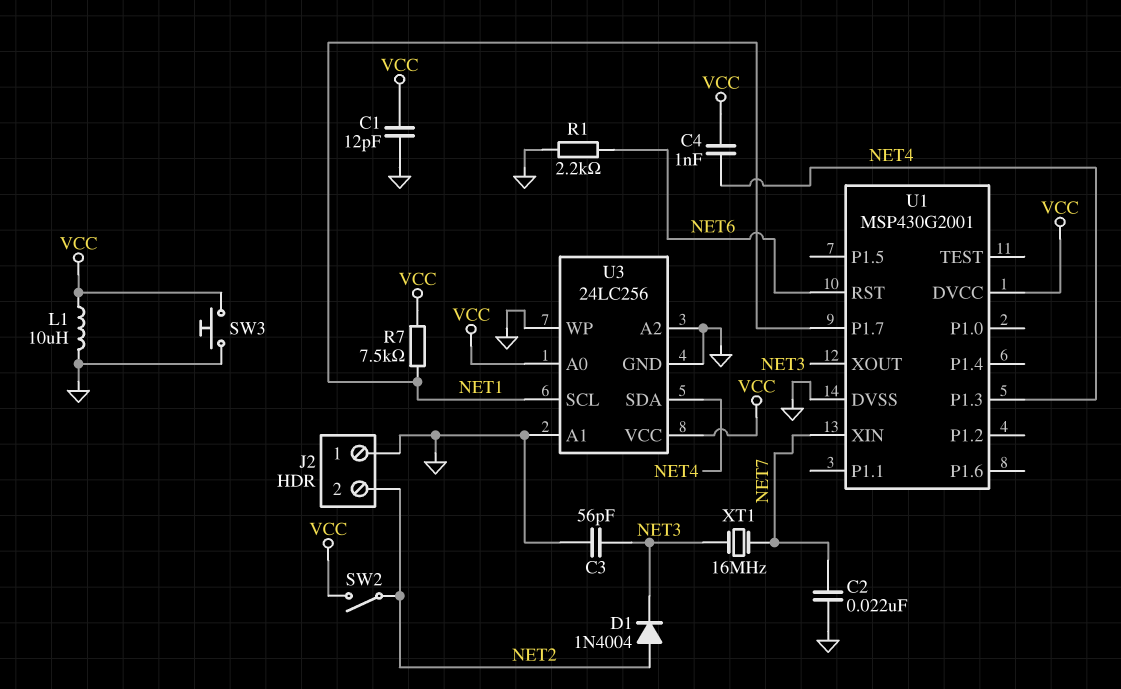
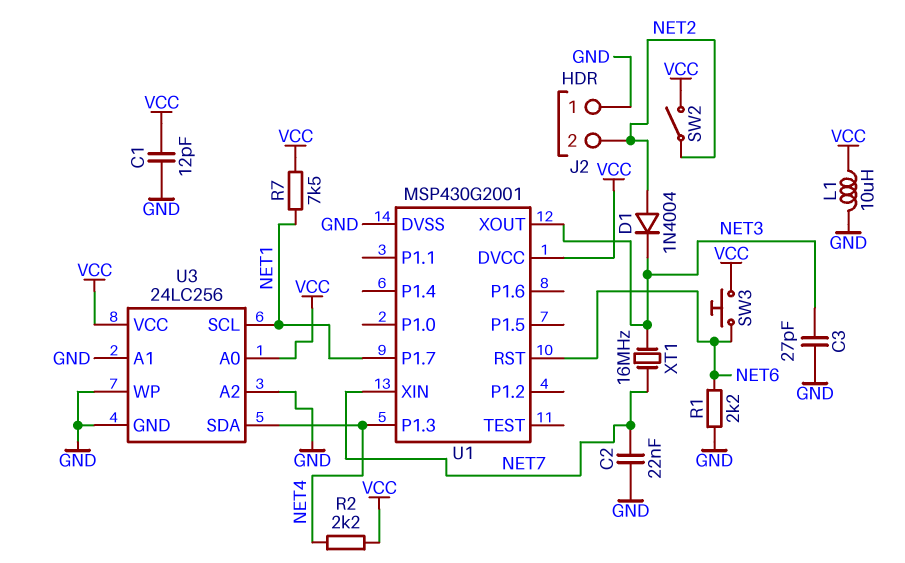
C3: 56pF (GND, NET3) -> 27pF (GND, NET3)
C4: 1nF (NET4, VCC) -> none
R2: none -> 2.2k (NET4, VCC)
SW3: button (GND, VCC) -> button (NET6, VCC)

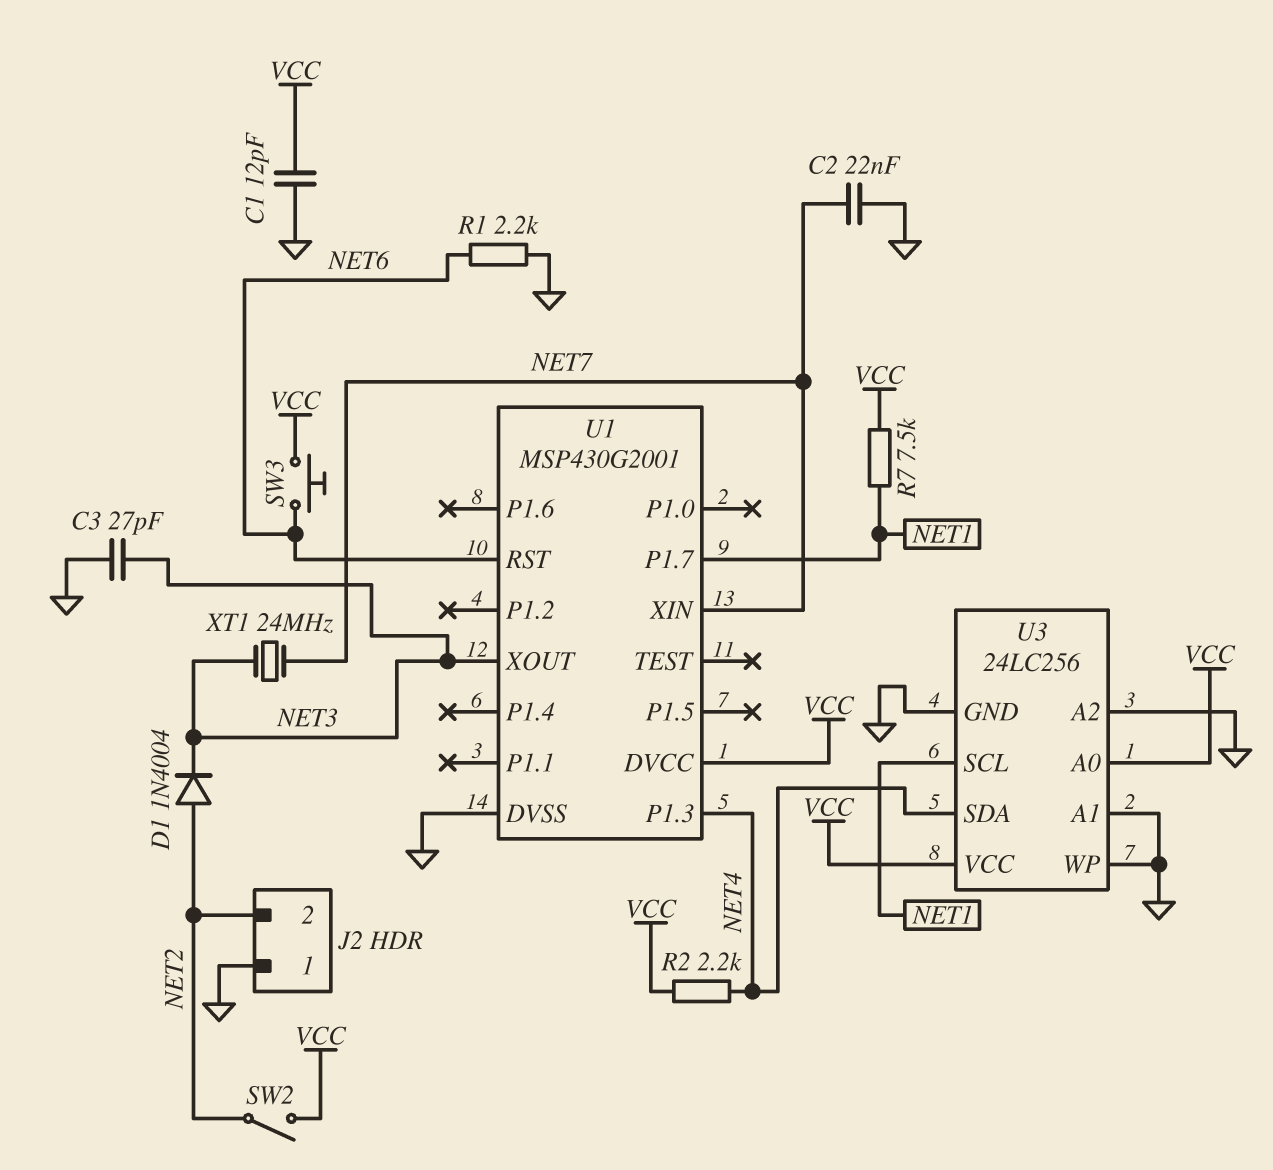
L1: 10uH (GND, VCC) -> none
XT1: 16MHz (NET3, NET7) -> 24MHz (NET3, NET7)

